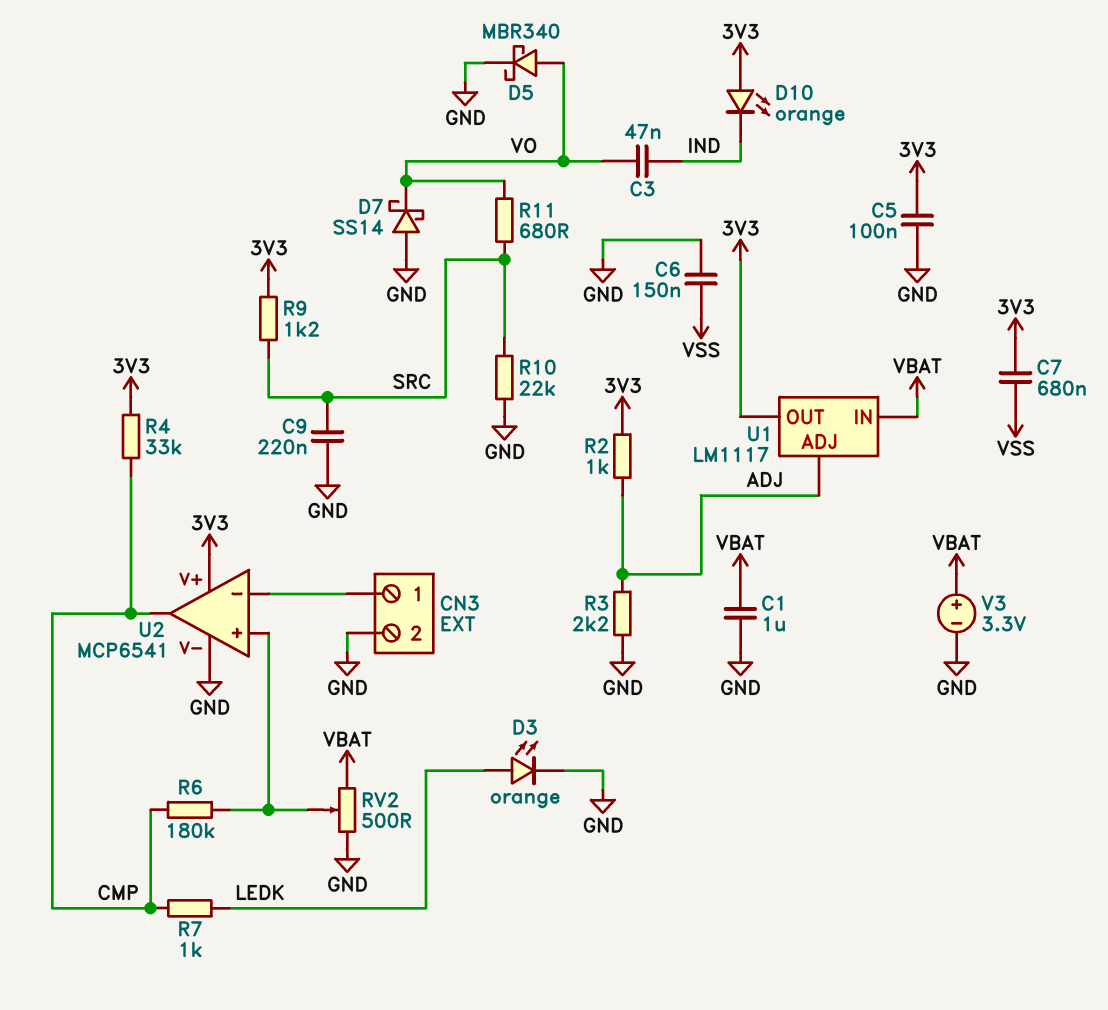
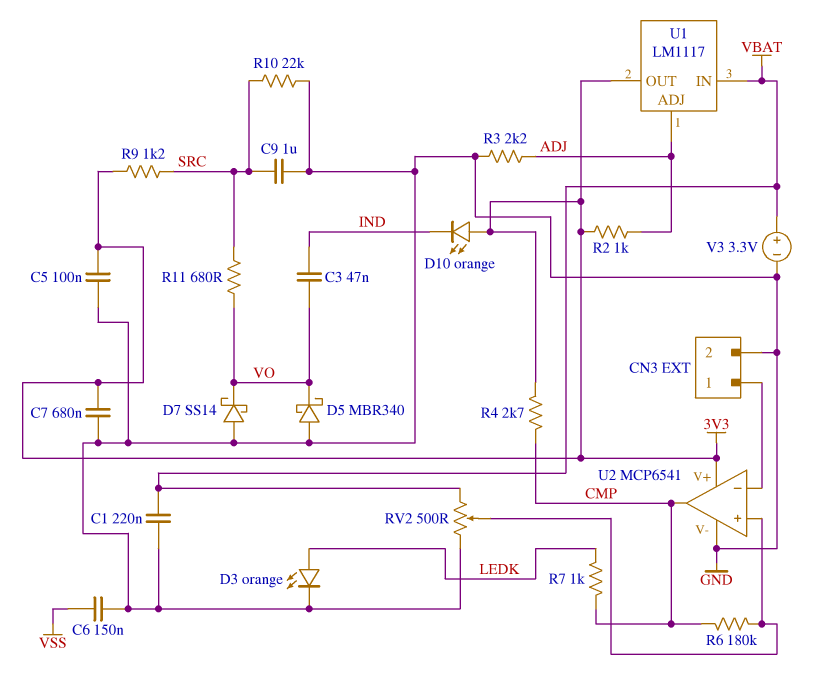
C1: 1uF (GND, VBAT) -> 220nF (GND, VBAT)
C7: 680nF (3V3, VSS) -> 680nF (3V3, GND)
C9: 220nF (GND, SRC) -> 1uF (GND, SRC)
D5: schottky MBR340 (A VO, K GND) -> schottky MBR340 (A GND, K VO)
R4: 33k (3V3, CMP) -> 2.7k (3V3, CMP)

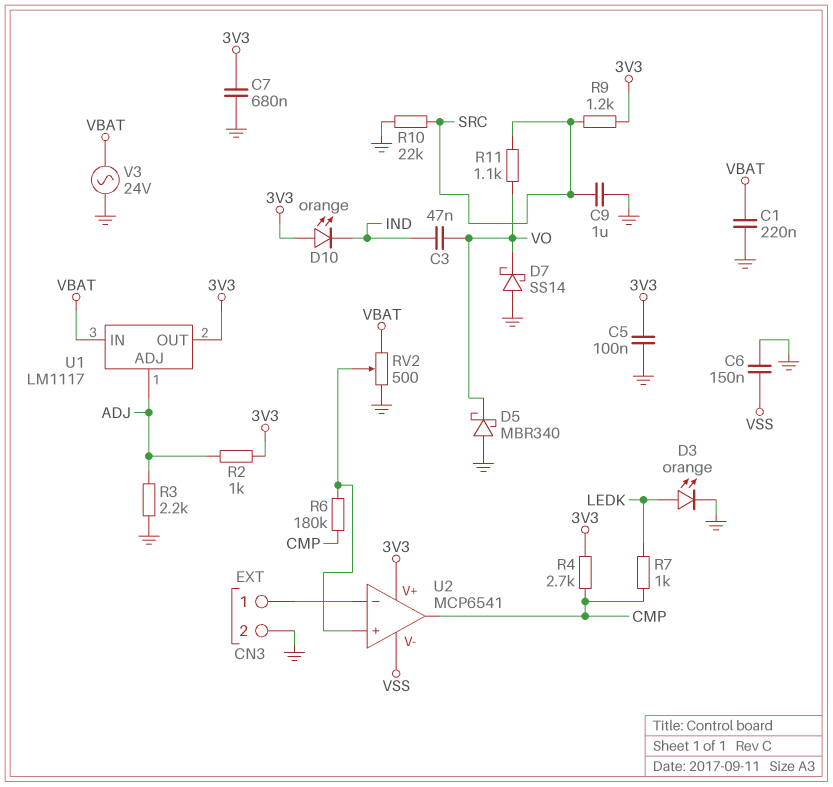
R11: 680 (SRC, VO) -> 1.1k (SRC, VO)
U2 pin V-: GND -> VSS
V3: 3.3V (plus VBAT, minus GND) -> AC 24V (GND, VBAT)

